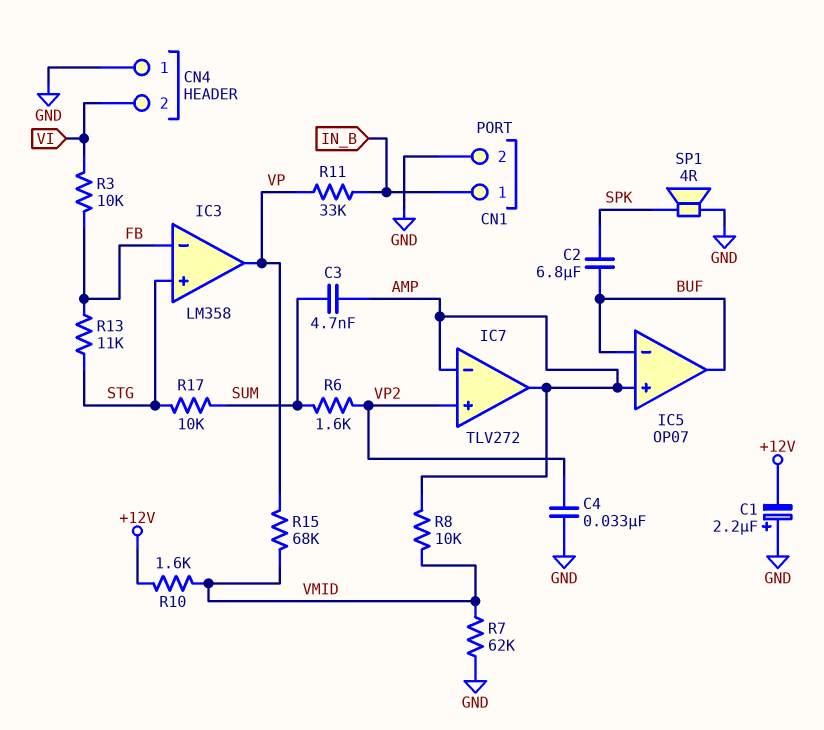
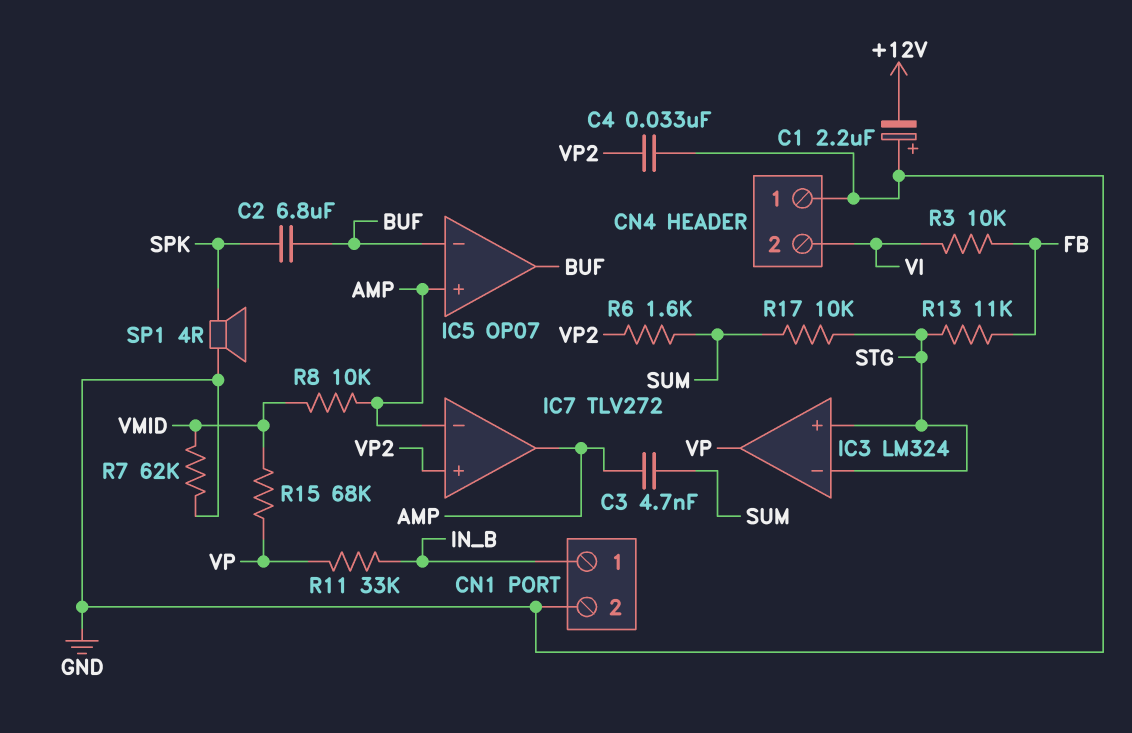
IC3: LM358 -> LM324
IC3 pin in-: FB -> STG
R10: 1.6k (+12V, VMID) -> none

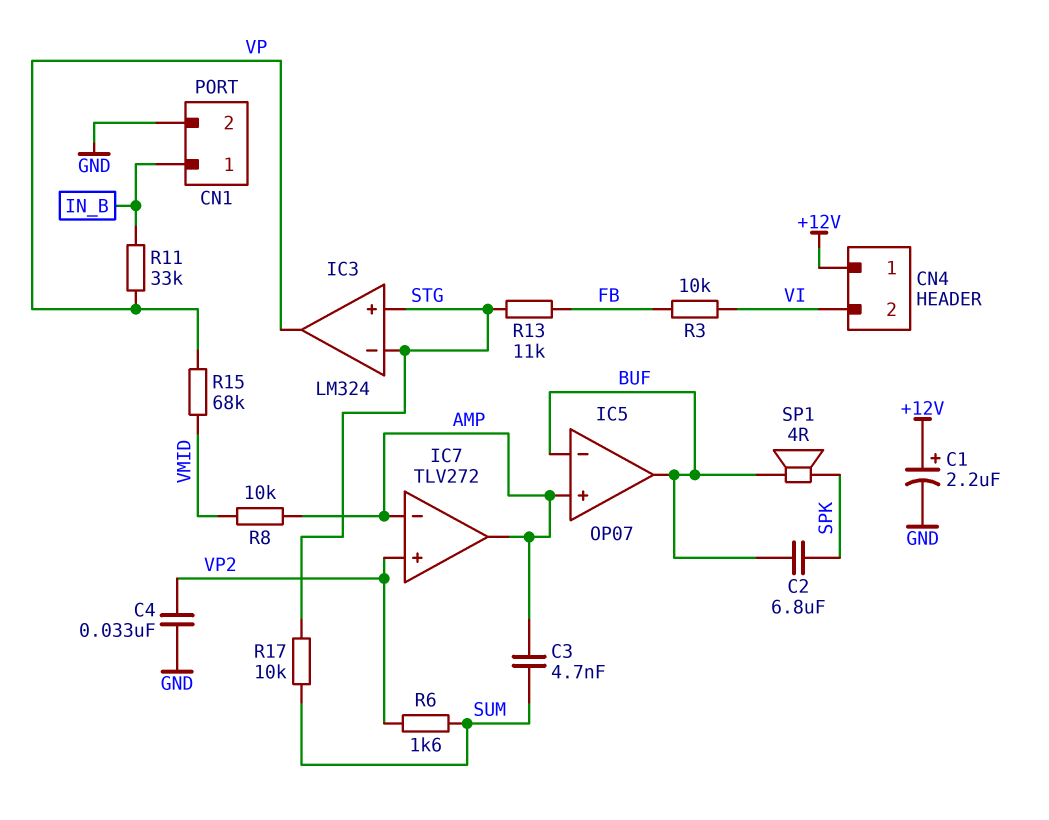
C1: 2.2uF (plus GND, minus +12V) -> 2.2uF (plus +12V, minus GND)
CN4 pin 1: GND -> +12V
R7: 62k (GND, VMID) -> none
SP1: speaker 4R (GND, SPK) -> speaker 4R (BUF, SPK)

